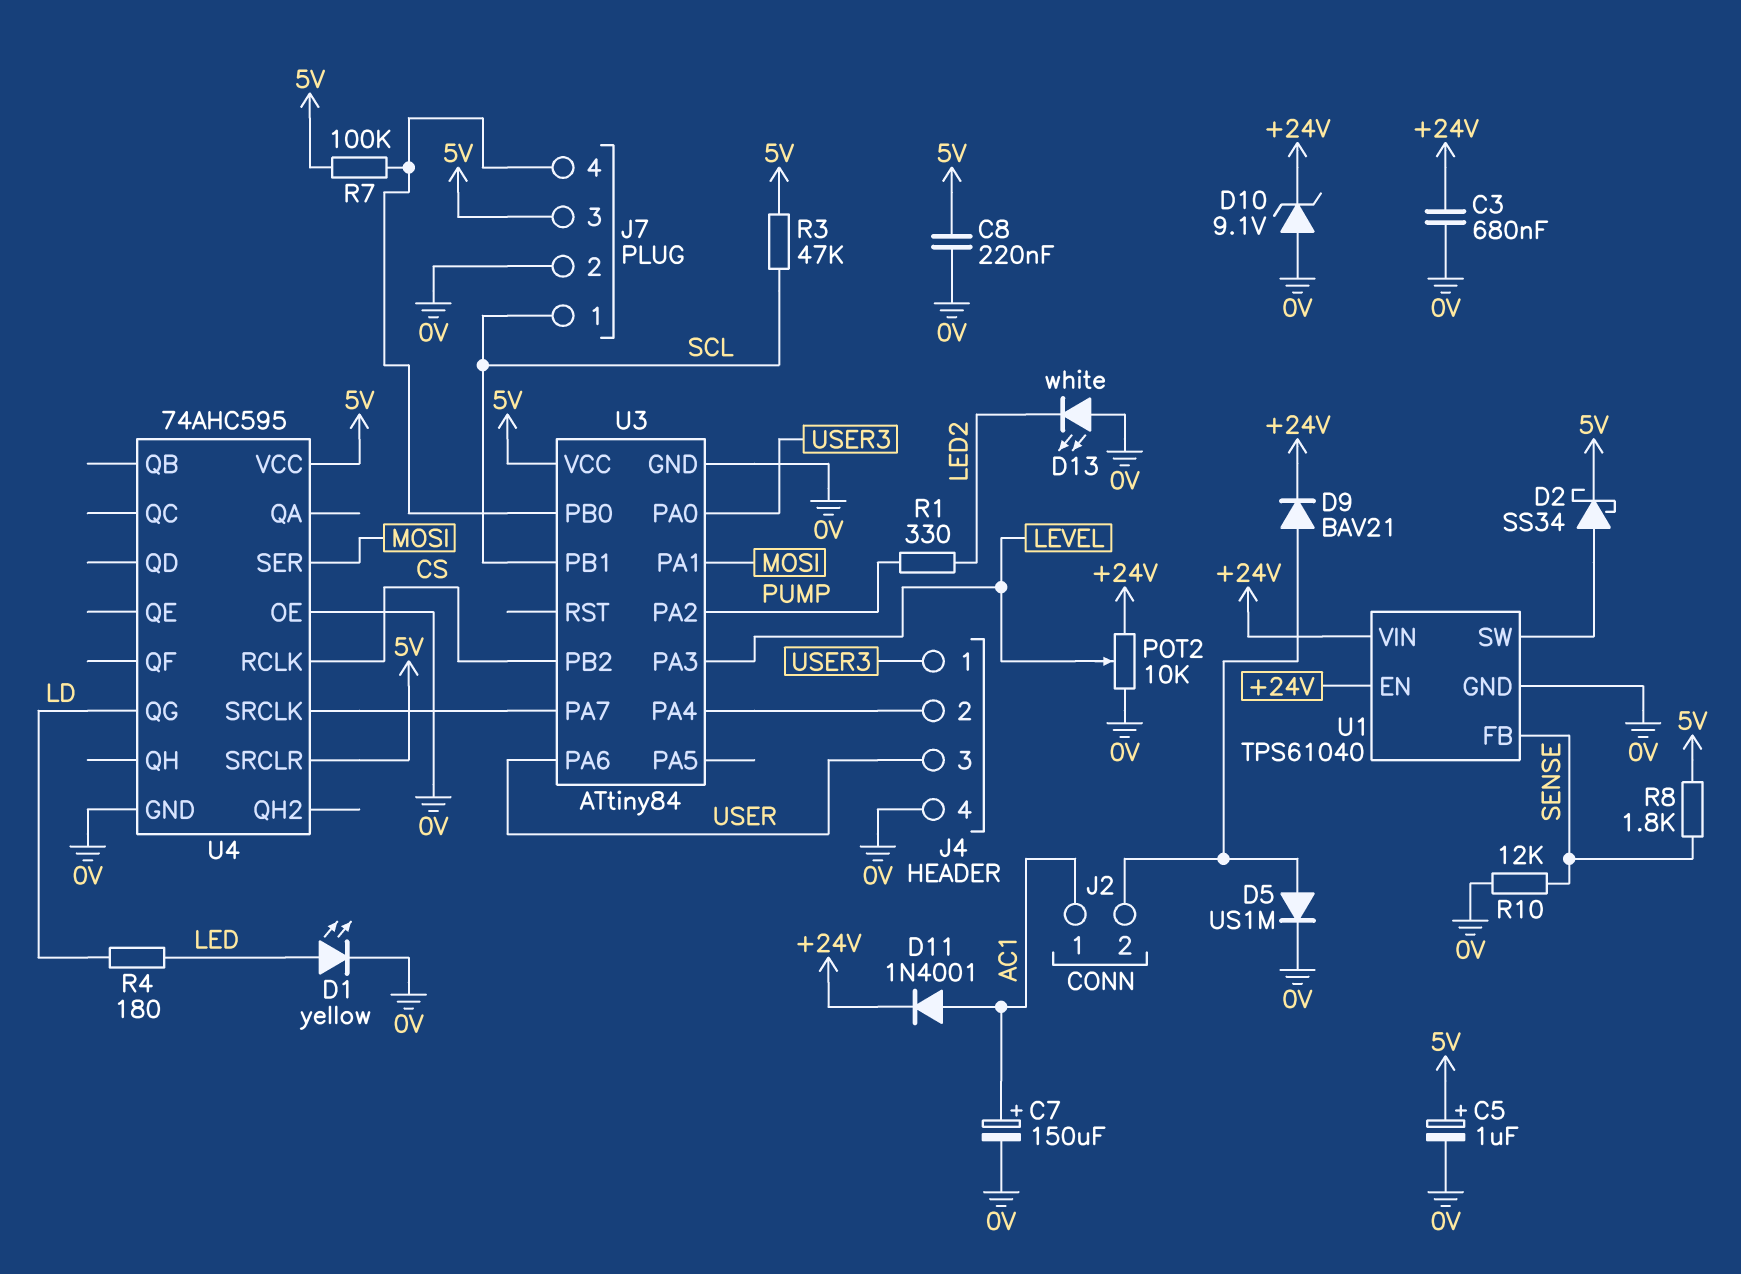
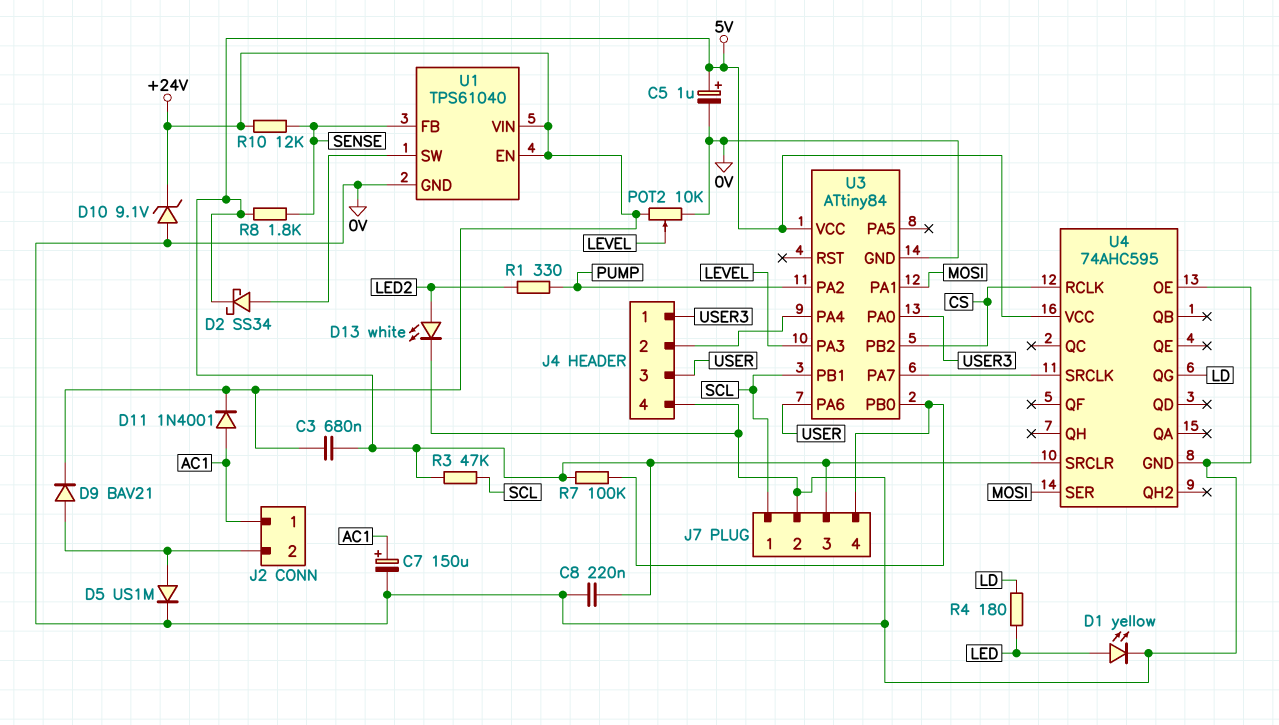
C3: 680nF (+24V, 0V) -> 680nF (+24V, 5V)
D13: LED white (A 0V, K LED2) -> LED white (A LED2, K 0V)
R10: 12k (0V, SENSE) -> 12k (+24V, SENSE)

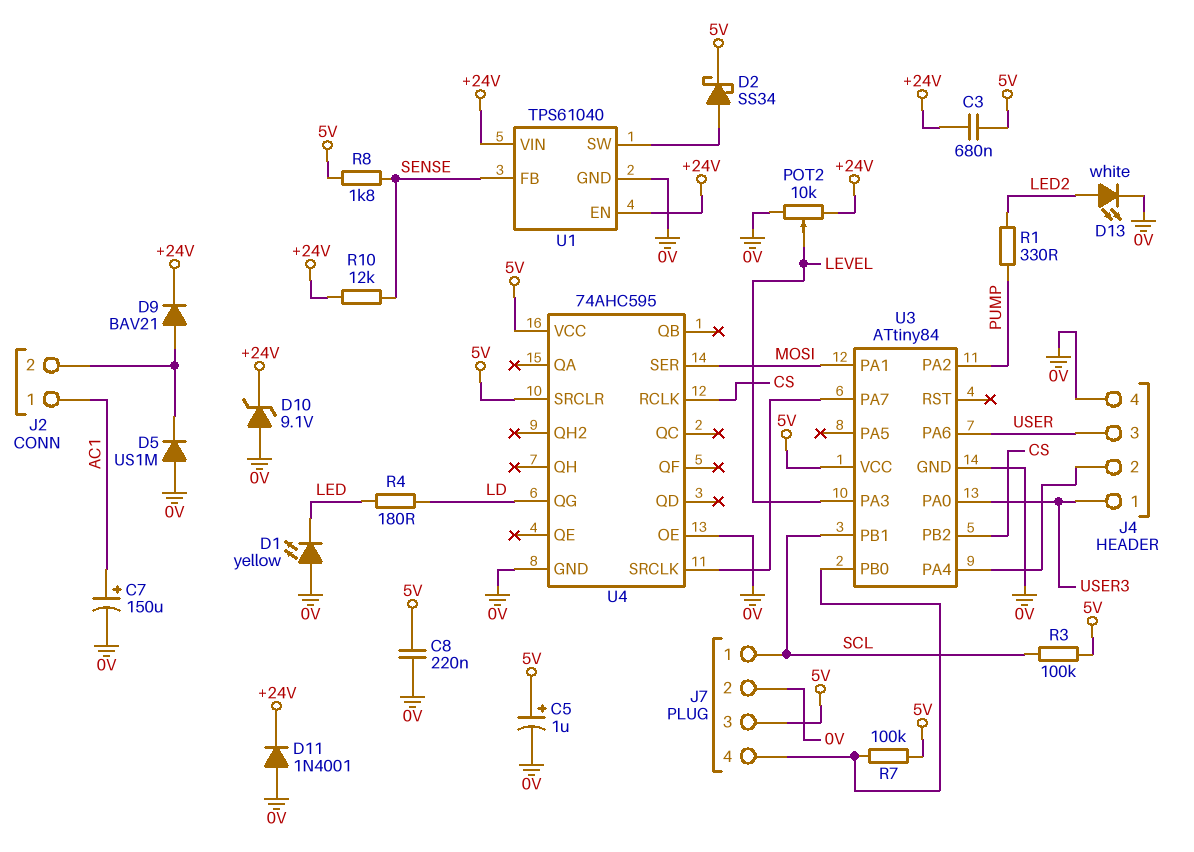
D1: LED yellow (A LED, K 0V) -> LED yellow (A 0V, K LED)
D5: diode US1M (A J2/2, K 0V) -> diode US1M (A 0V, K J2/2)
D11: diode 1N4001 (A AC1, K +24V) -> diode 1N4001 (A 0V, K +24V)
R3: 47k (5V, SCL) -> 100k (5V, SCL)

